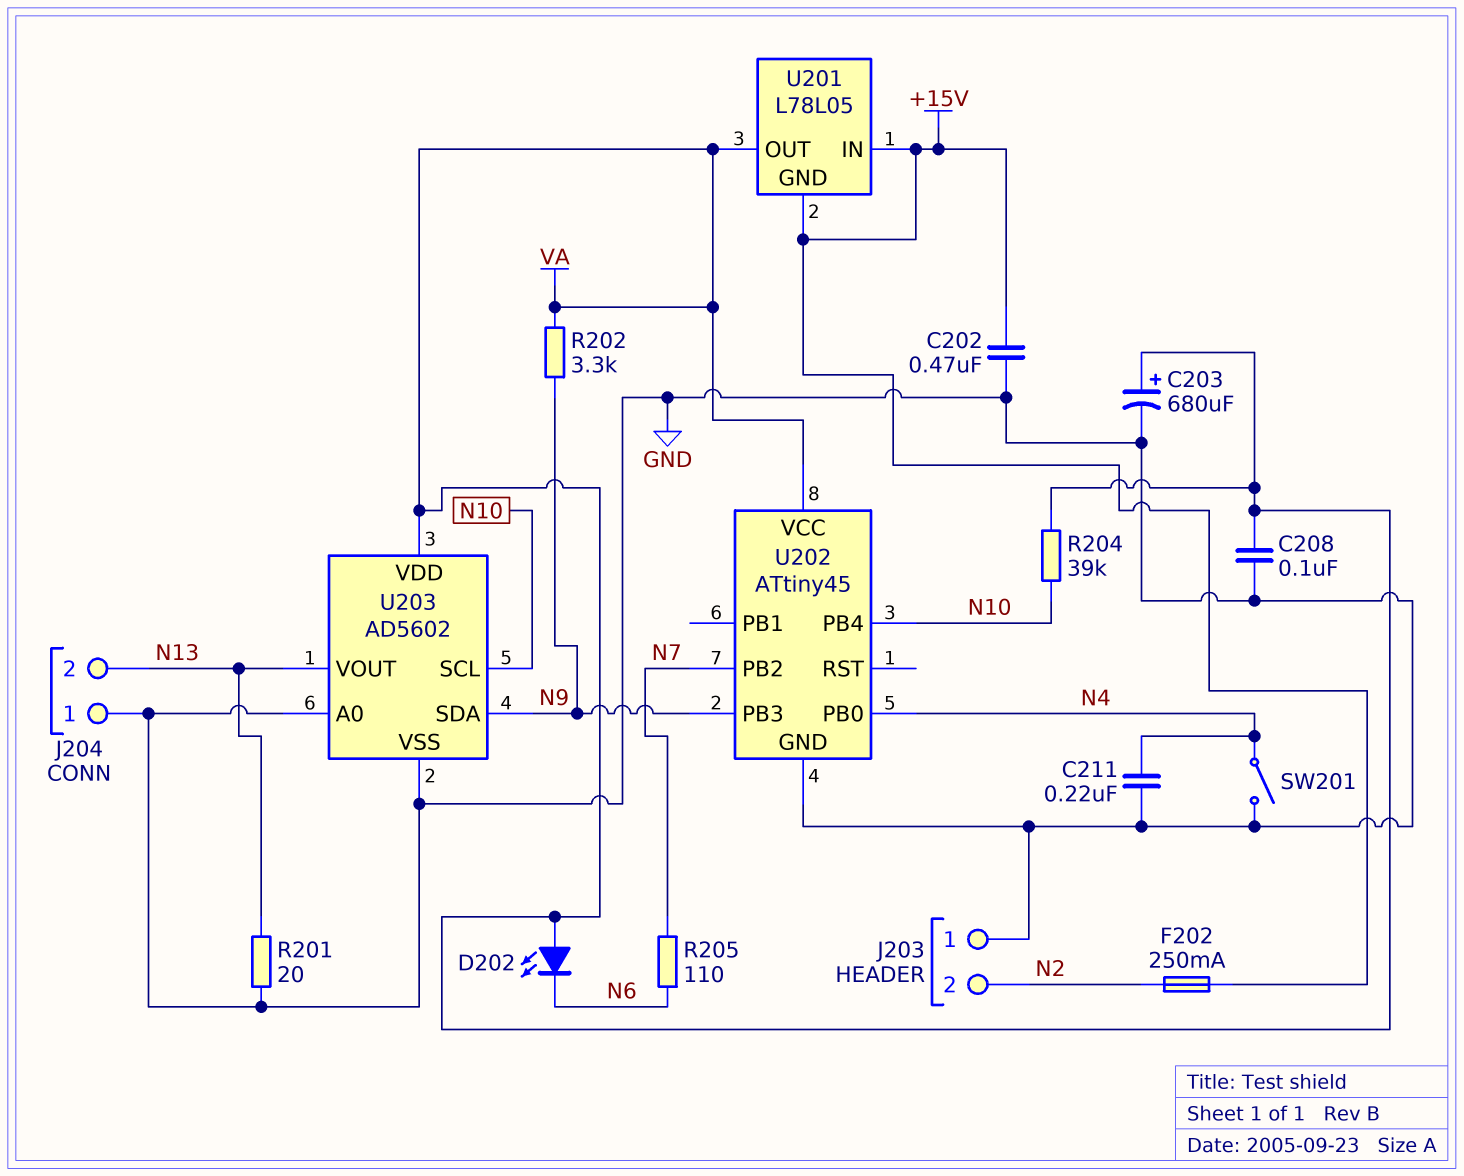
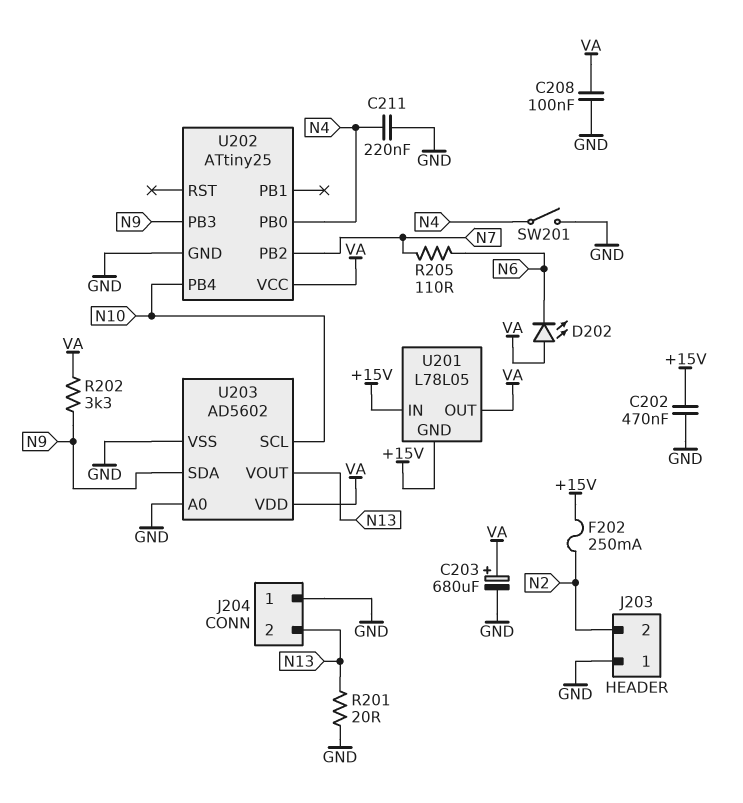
R204: 39k (N10, VA) -> none
U202: ATtiny45 -> ATtiny25

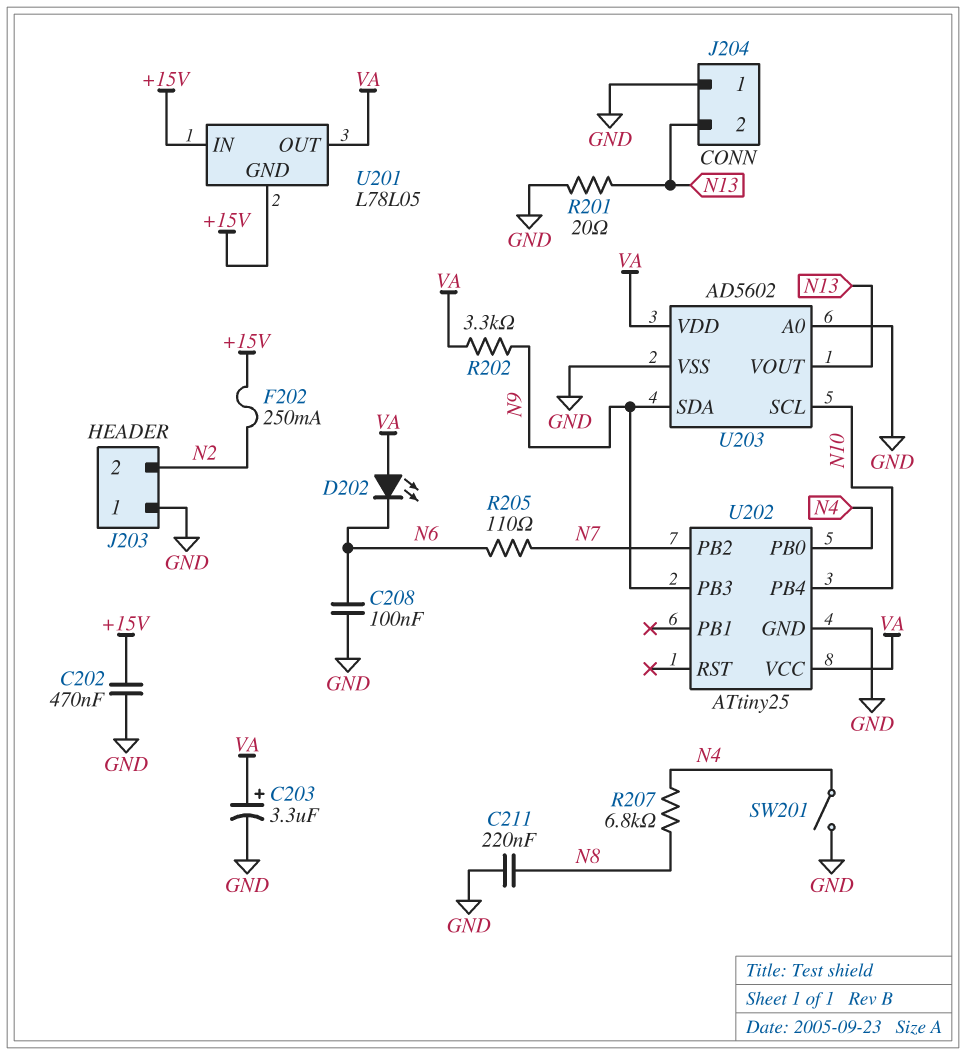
C203: 680uF (plus VA, minus GND) -> 3.3uF (plus VA, minus GND)
C208: 100nF (GND, VA) -> 100nF (GND, N6)
C211: 220nF (GND, N4) -> 220nF (GND, N8)
R207: none -> 6.8k (N4, N8)

